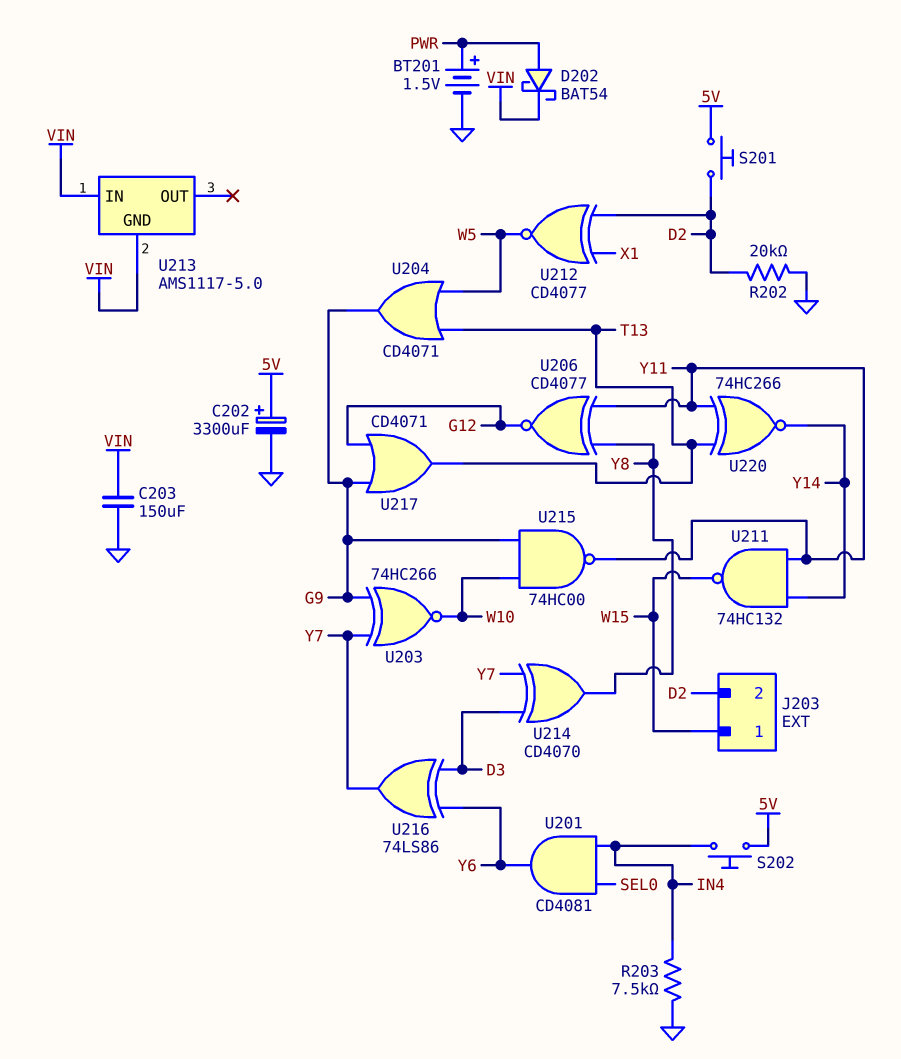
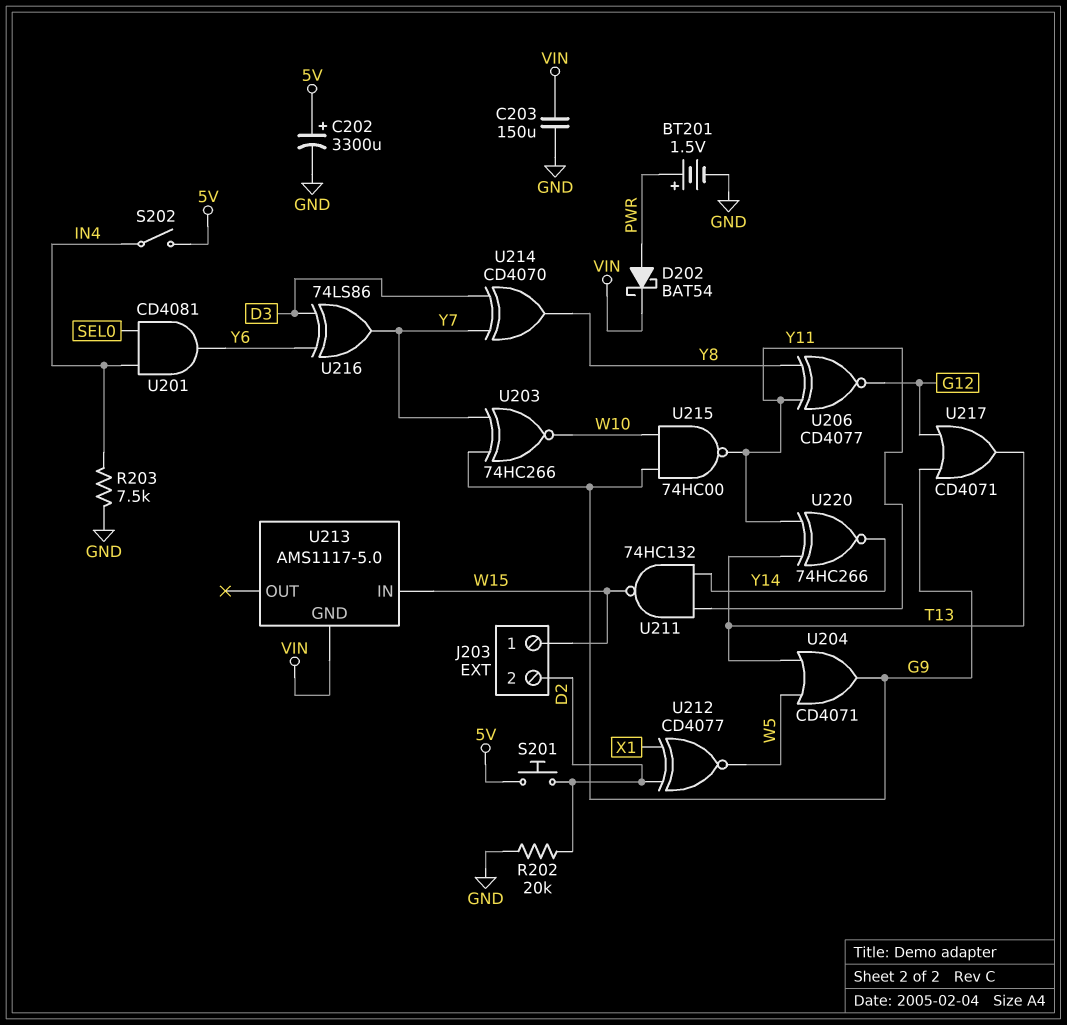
S202: button (5V, IN4) -> switch (5V, IN4)
U213 pin IN: VIN -> W15

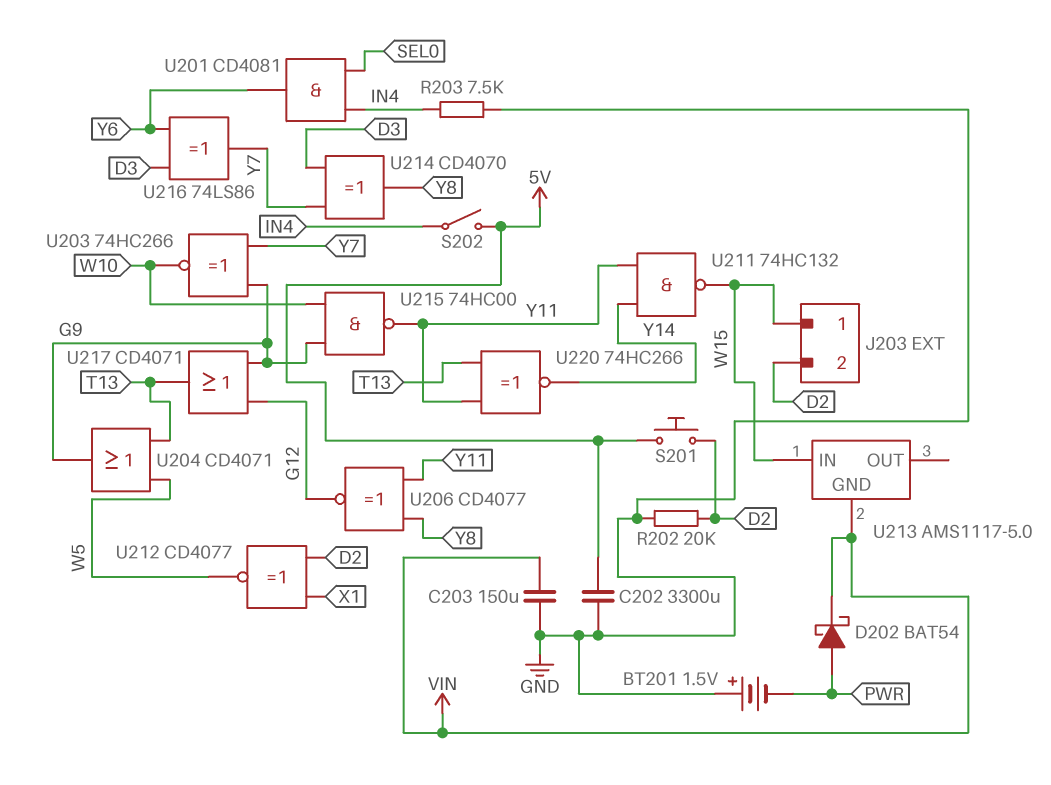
BT201: 1.5V (plus PWR, minus GND) -> 1.5V (plus GND, minus PWR)
C202: 3300uF (plus 5V, minus GND) -> 3300uF (5V, GND)

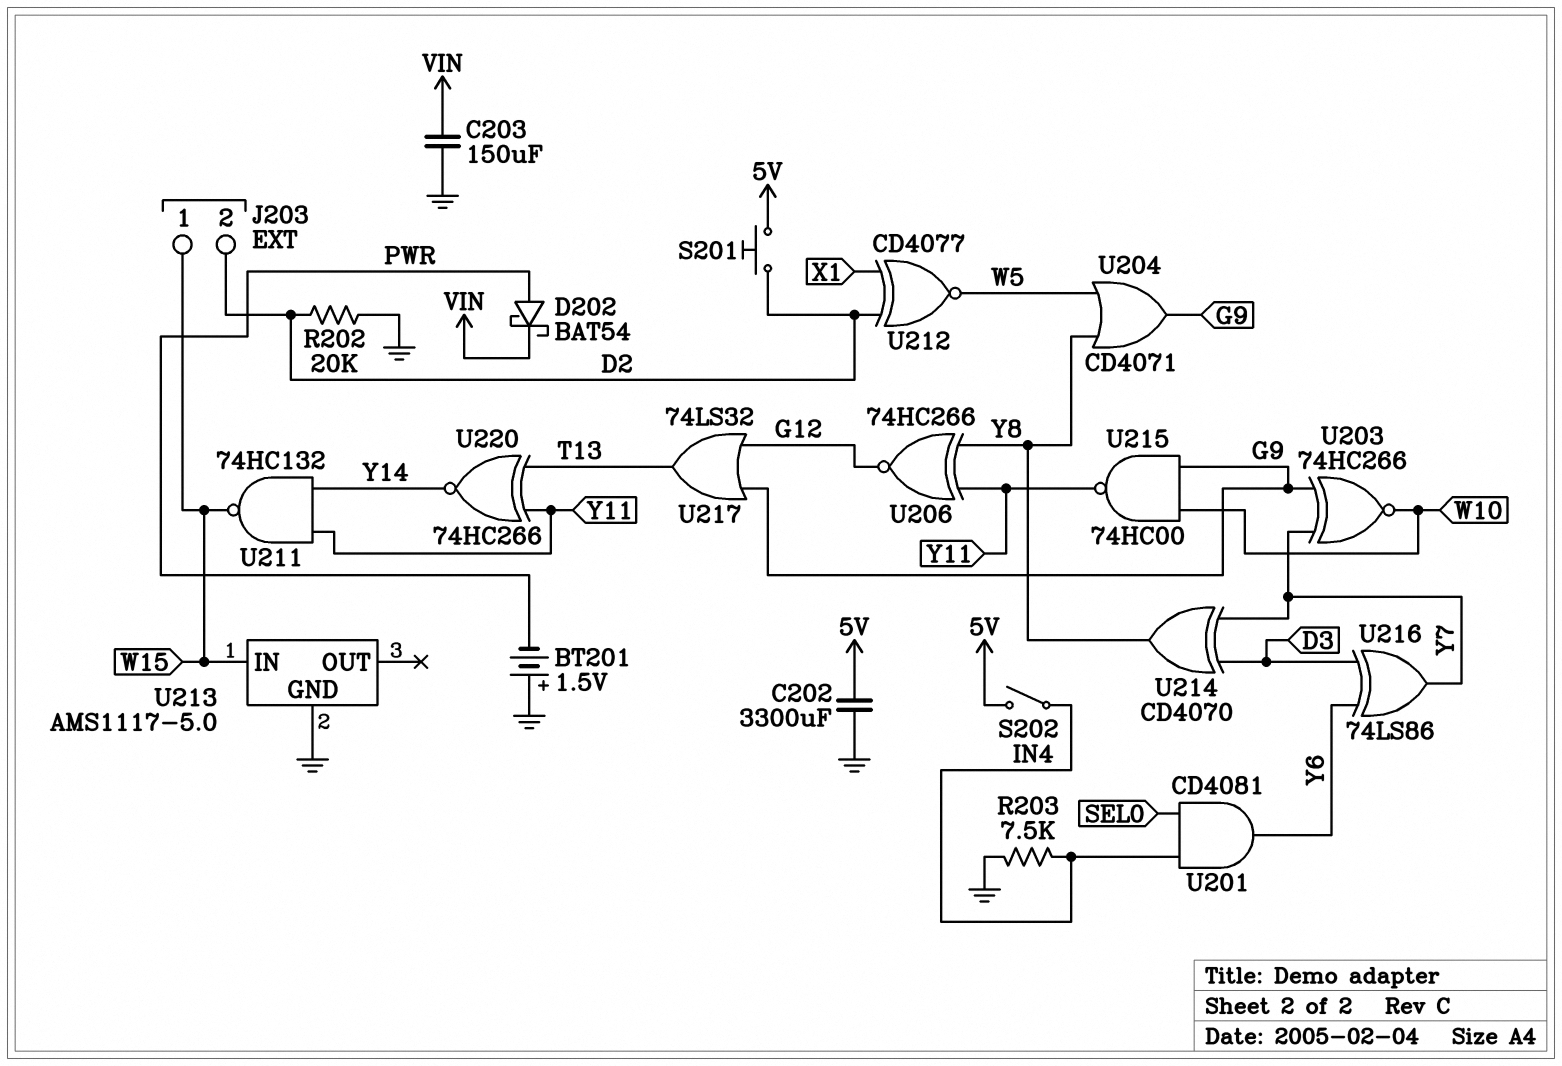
U204: OR CD4071 (in T13, in W5, out G9) -> OR CD4071 (in W5, in Y8, out G9)
U206: XNOR CD4077 (in Y8, in Y11, out G12) -> XNOR 74HC266 (in Y8, in Y11, out G12)
U213 pin GND: VIN -> GND
U217: OR CD4071 (in G9, in G12, out T13) -> OR 74LS32 (in G9, in G12, out T13)

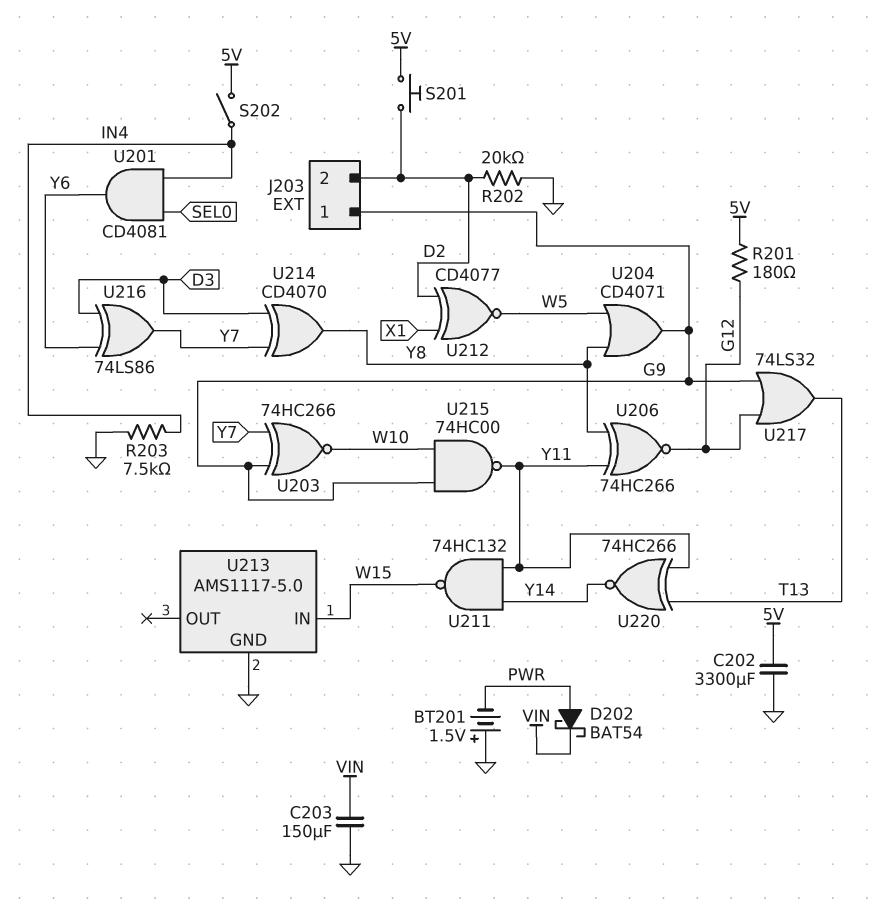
J203 pin 1: W15 -> G9
R201: none -> 180 (5V, G12)

